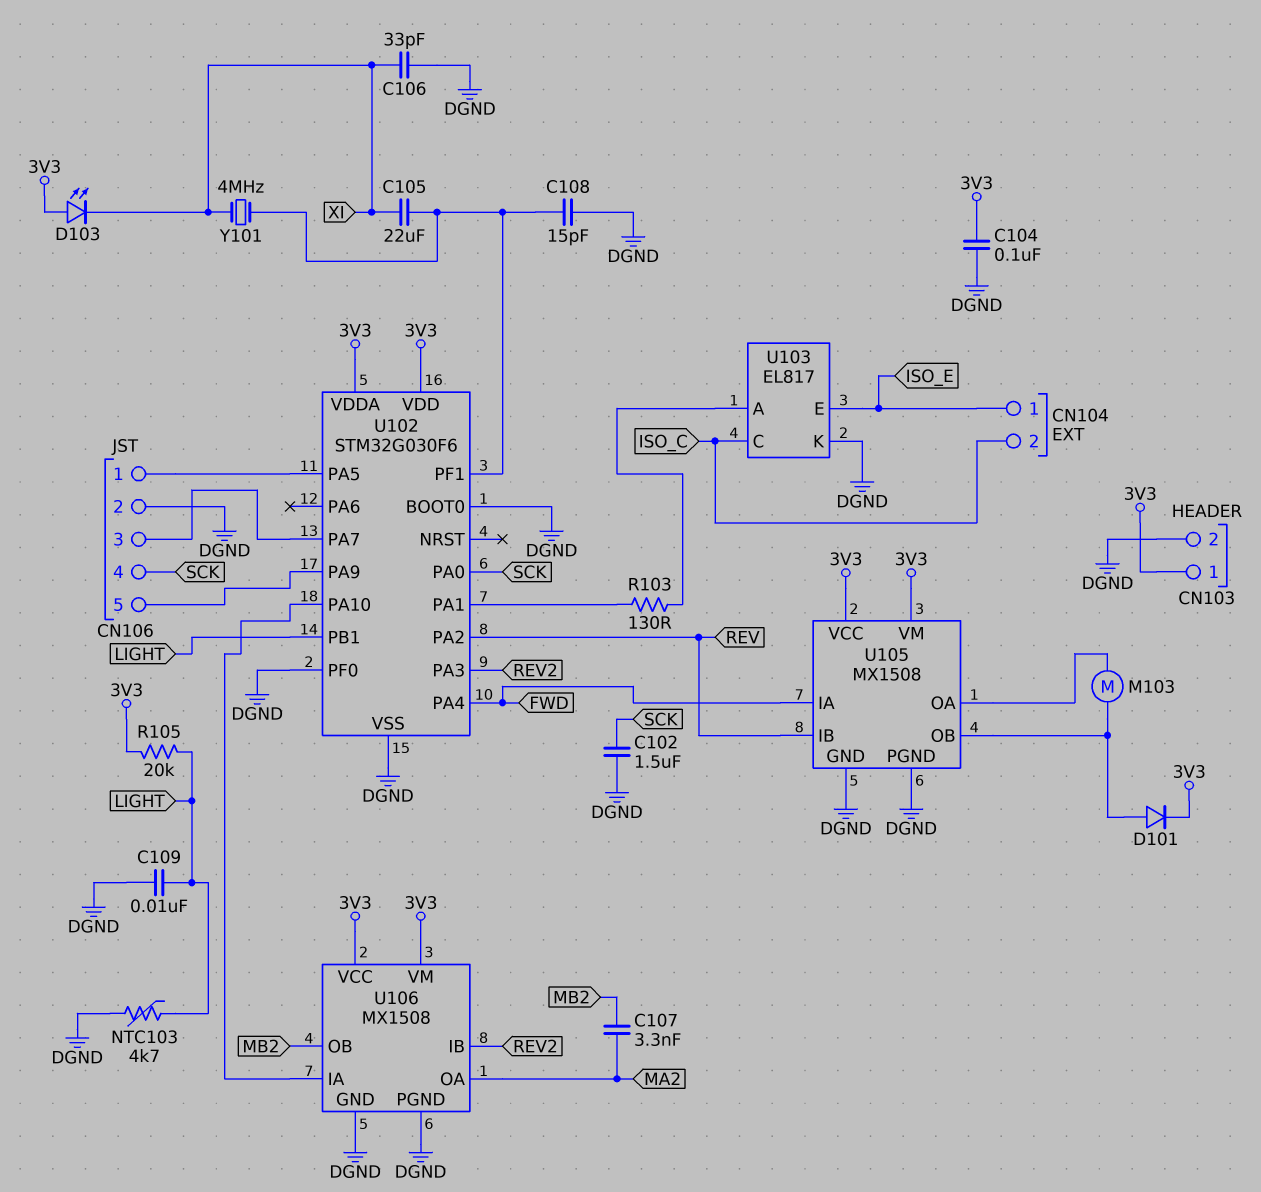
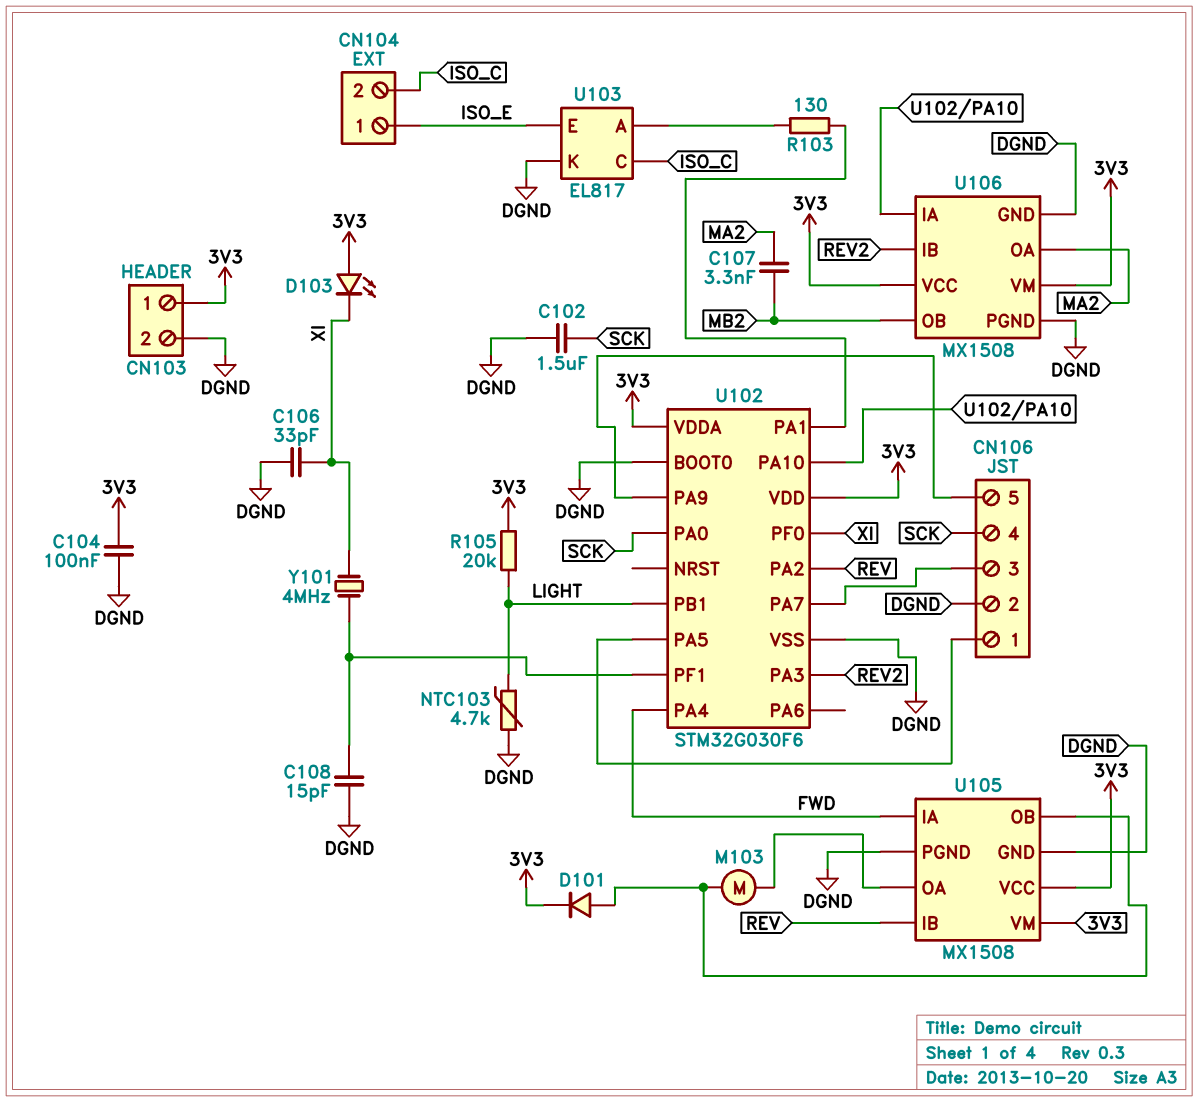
C105: 22uF (U102/PF1, XI) -> none
C109: 10nF (DGND, LIGHT) -> none
U102 pin PF0: DGND -> XI

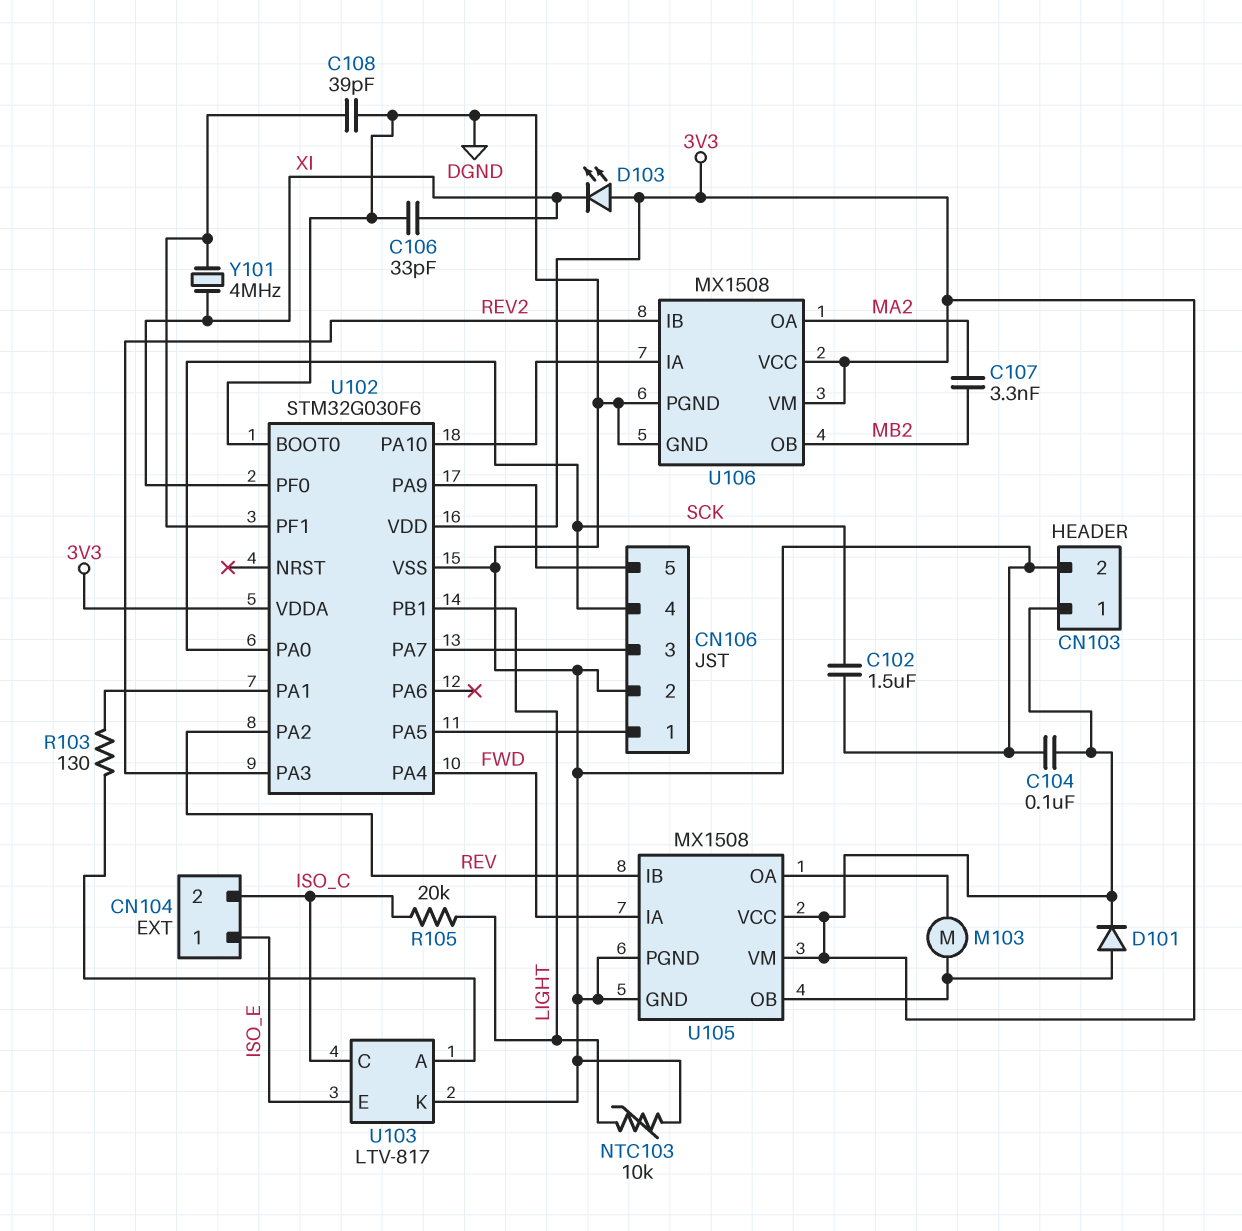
C108: 15pF (DGND, U102/PF1) -> 39pF (DGND, U102/PF1)
NTC103: 4.7k (DGND, LIGHT) -> 10k (DGND, LIGHT)
R105: 20k (3V3, LIGHT) -> 20k (ISO_C, LIGHT)
U103: EL817 -> LTV-817

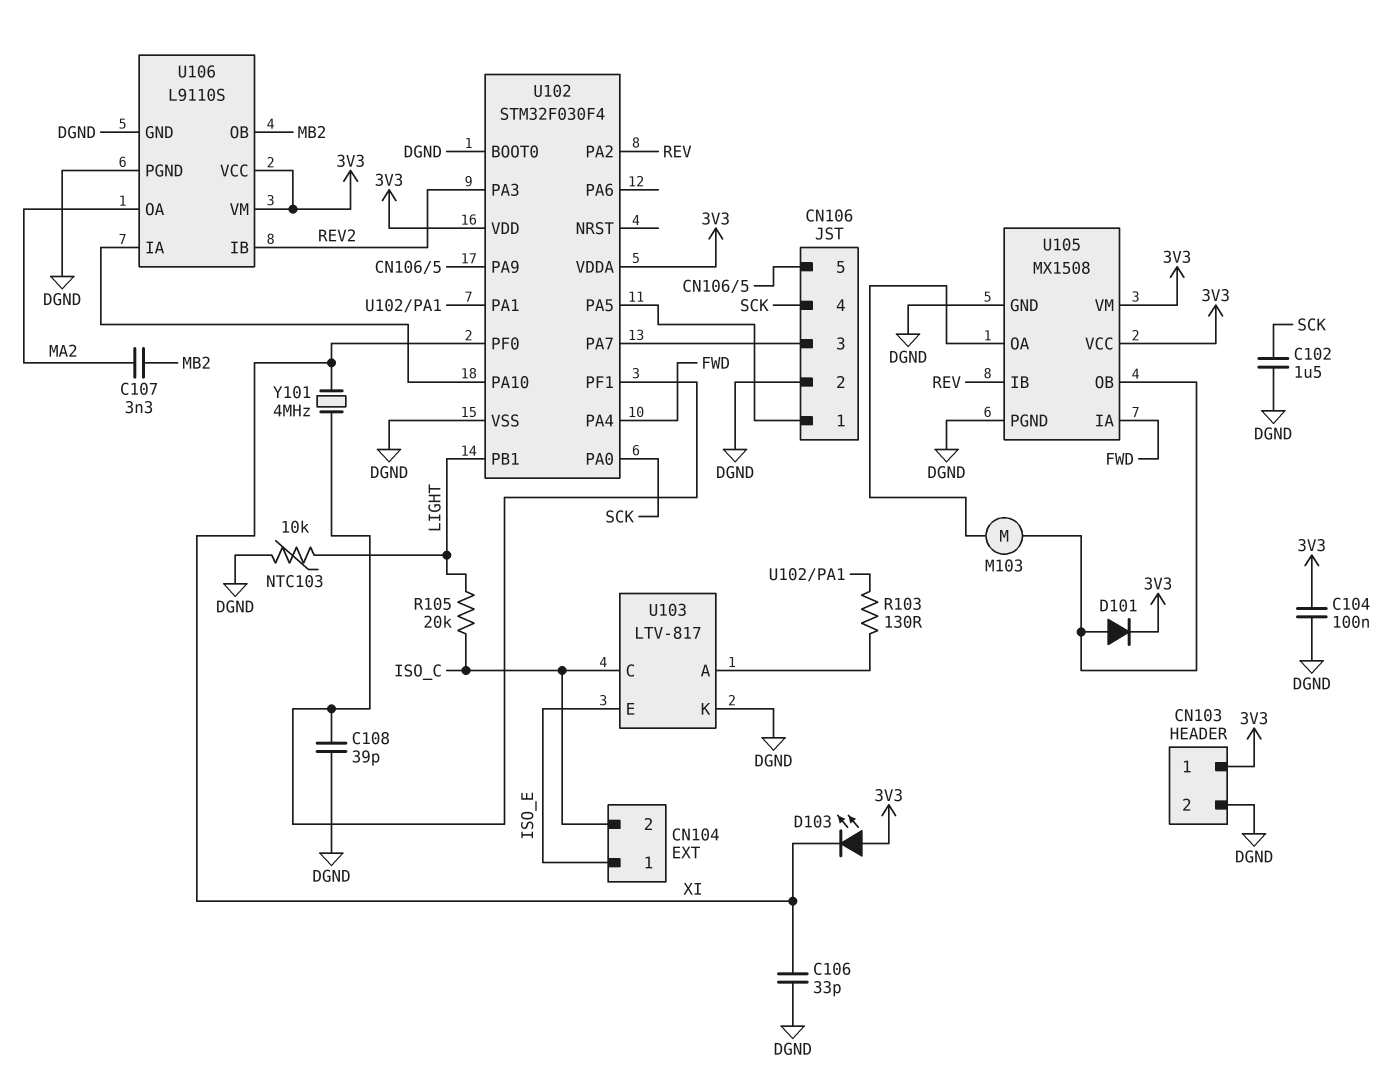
U102: STM32G030F6 -> STM32F030F4
U106: MX1508 -> L9110S

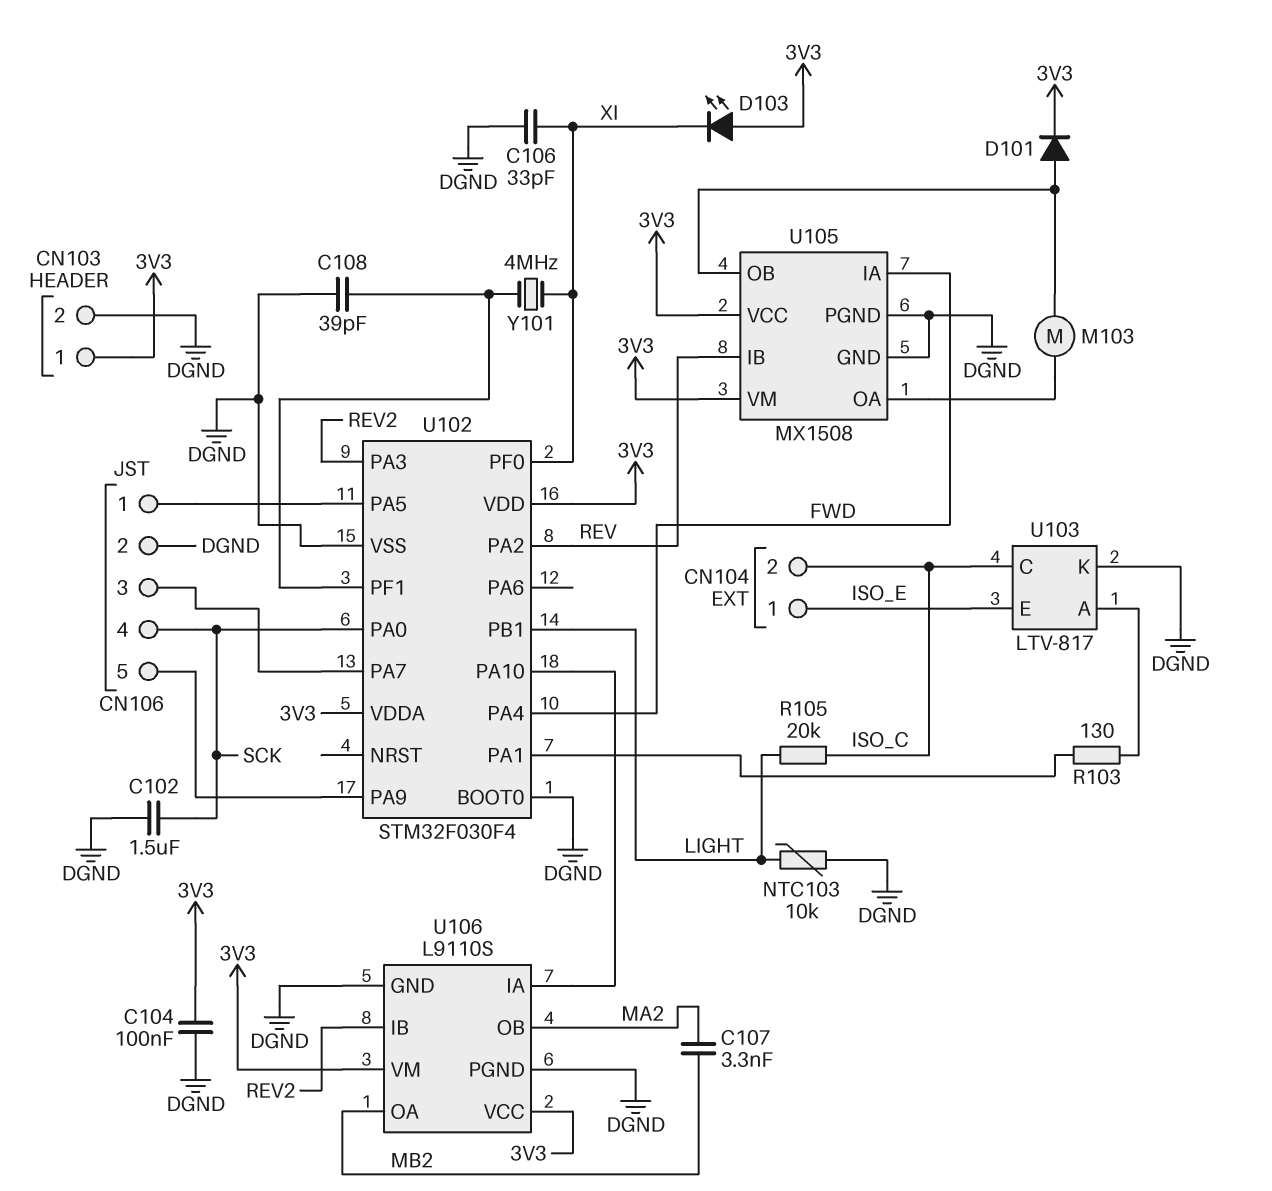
U106 pin OA: MA2 -> MB2
U106 pin OB: MB2 -> MA2

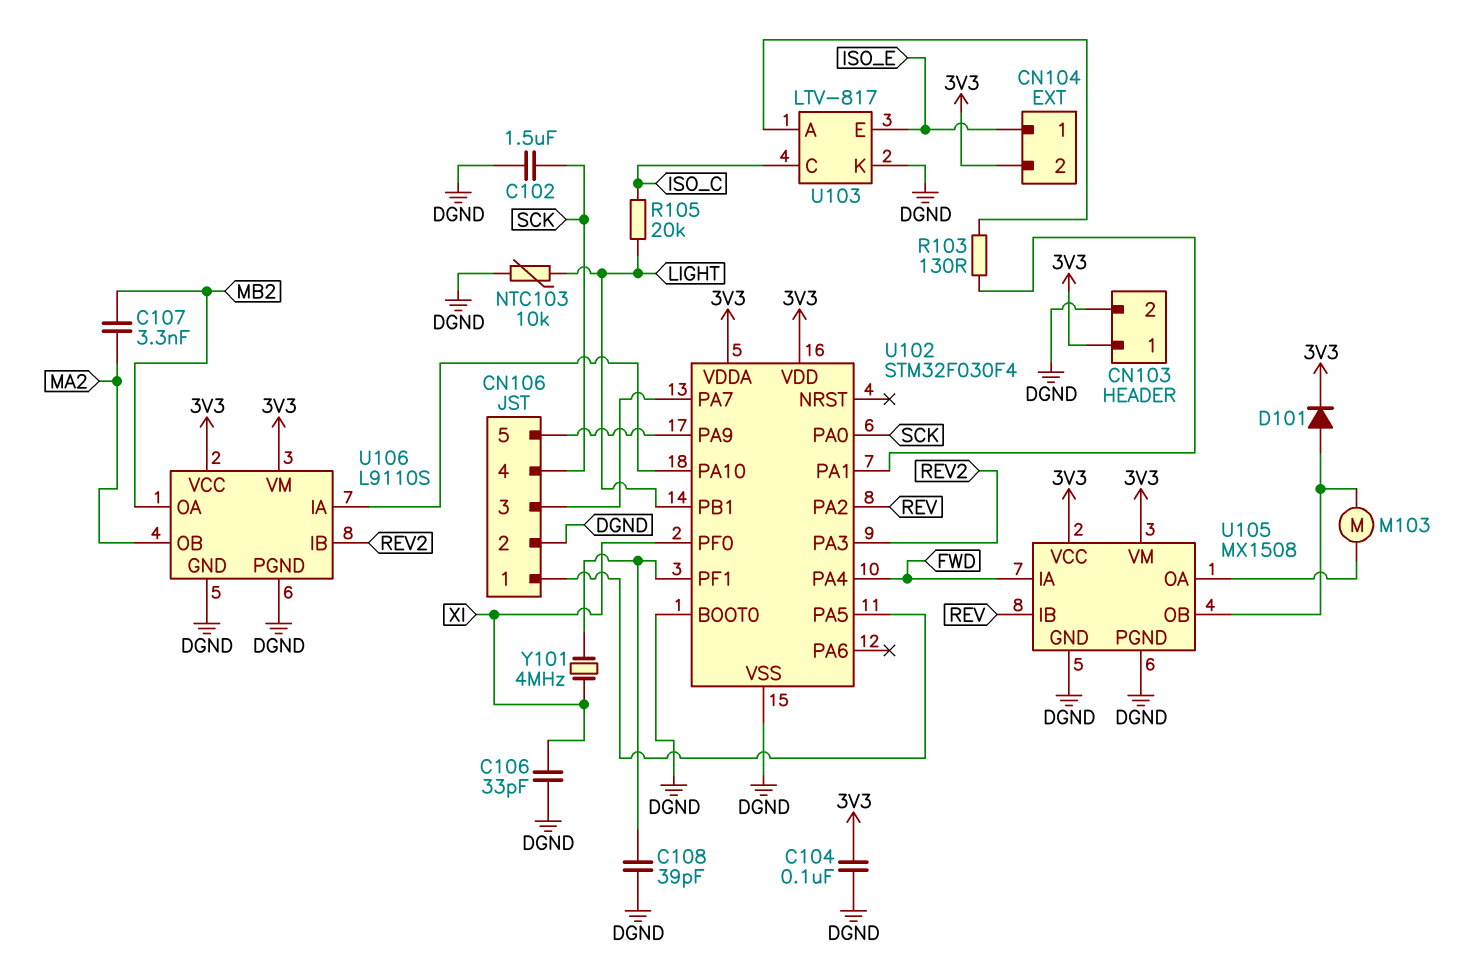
CN104 pin 2: ISO_C -> 3V3
D103: LED (A 3V3, K XI) -> none

